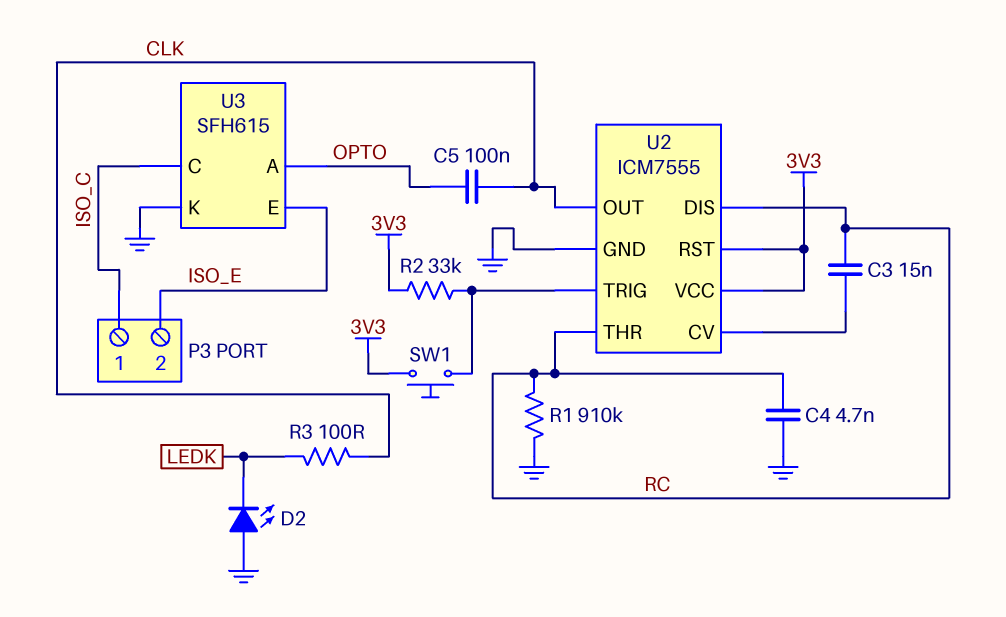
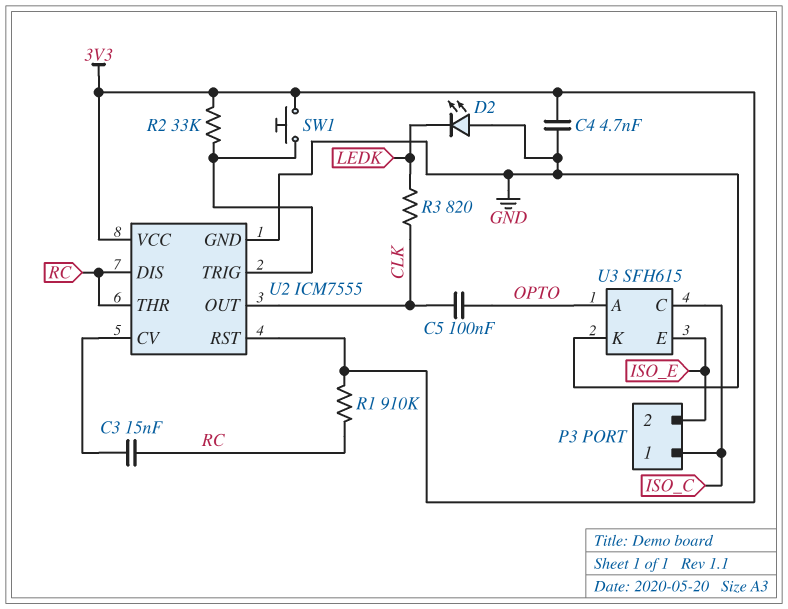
C4: 4.7nF (GND, RC) -> 4.7nF (3V3, GND)
R1: 910k (GND, RC) -> 910k (3V3, RC)
R3: 100 (CLK, LEDK) -> 820 (CLK, LEDK)

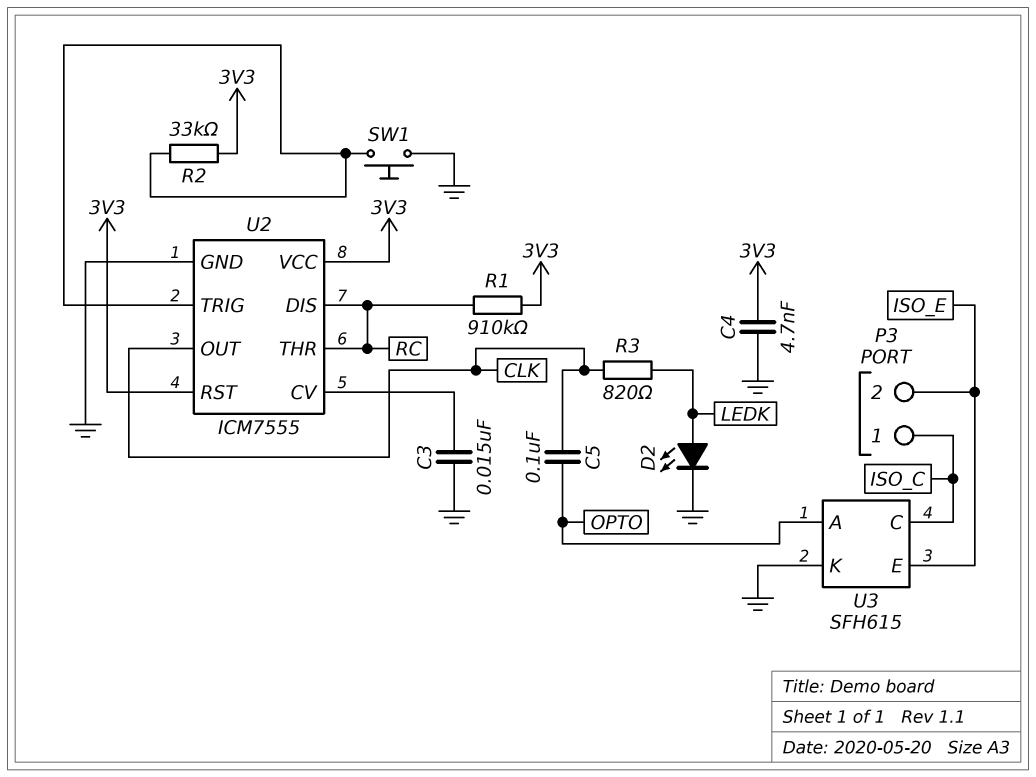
C3: 15nF (RC, U2/CV) -> 15nF (GND, U2/CV)
D2: LED (A GND, K LEDK) -> LED (A LEDK, K GND)
SW1: button (3V3, U2/TRIG) -> button (GND, U2/TRIG)

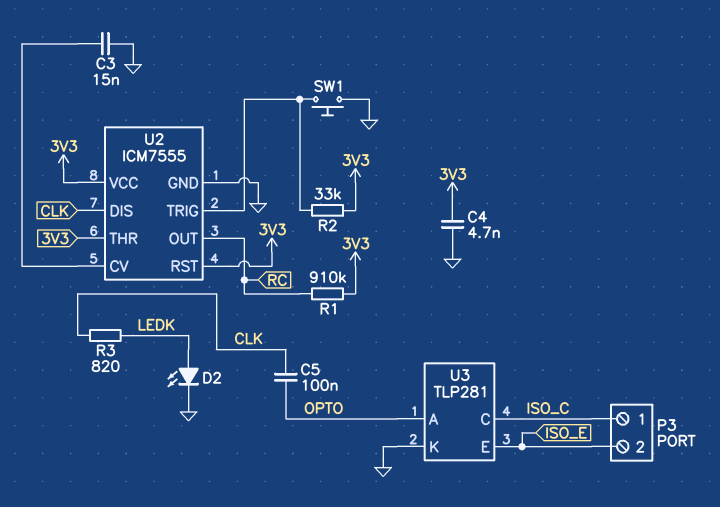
U2 pin DIS: RC -> CLK
U2 pin OUT: CLK -> RC
U2 pin THR: RC -> 3V3
U3: SFH615 -> TLP281

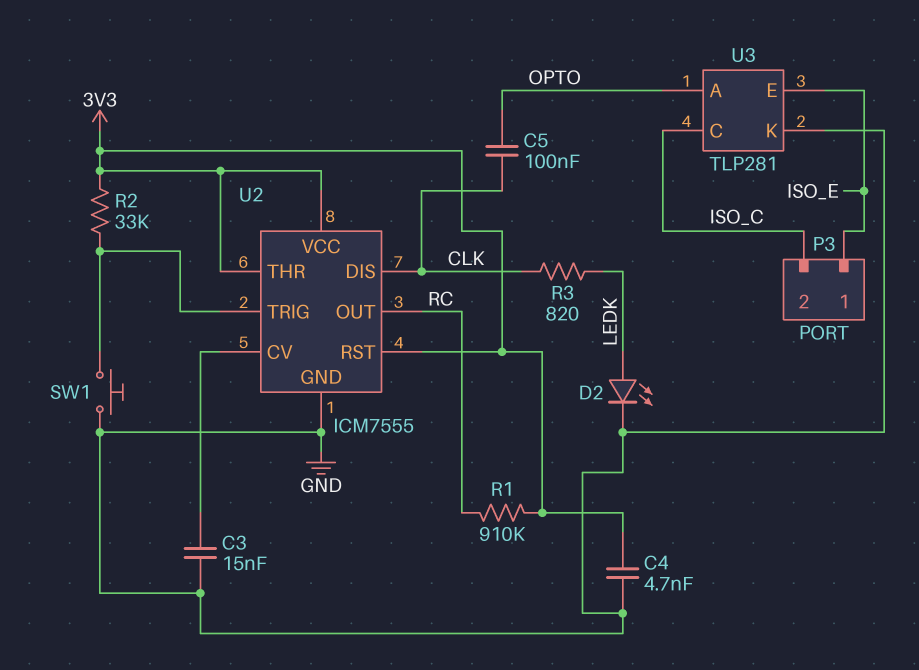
P3 pin 1: ISO_C -> ISO_E
P3 pin 2: ISO_E -> ISO_C

